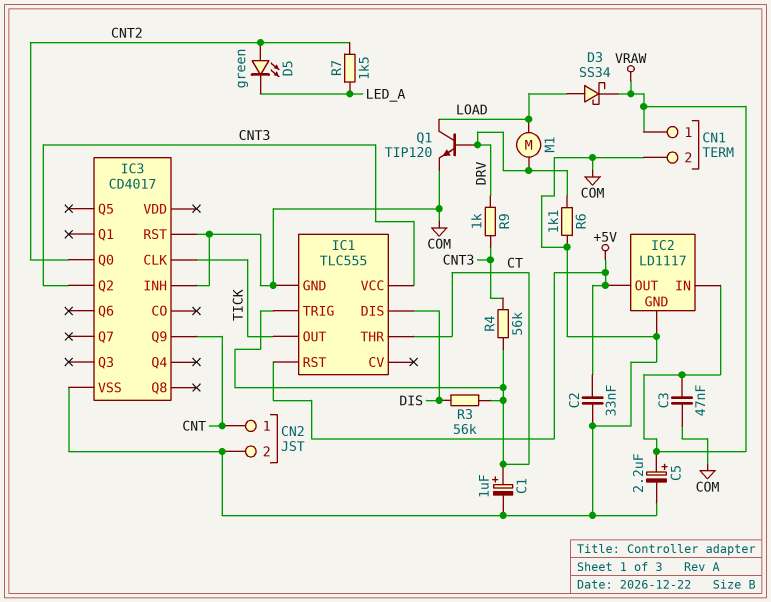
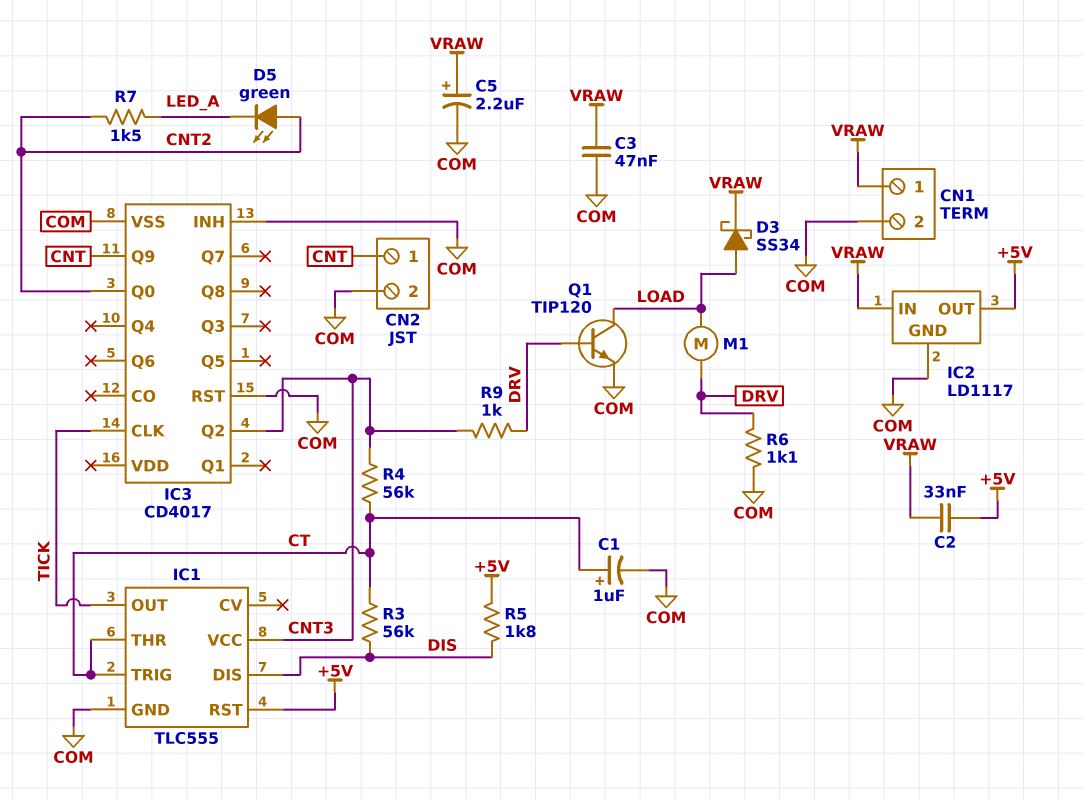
C2: 33nF (+5V, COM) -> 33nF (+5V, VRAW)
R5: none -> 1.8k (+5V, DIS)

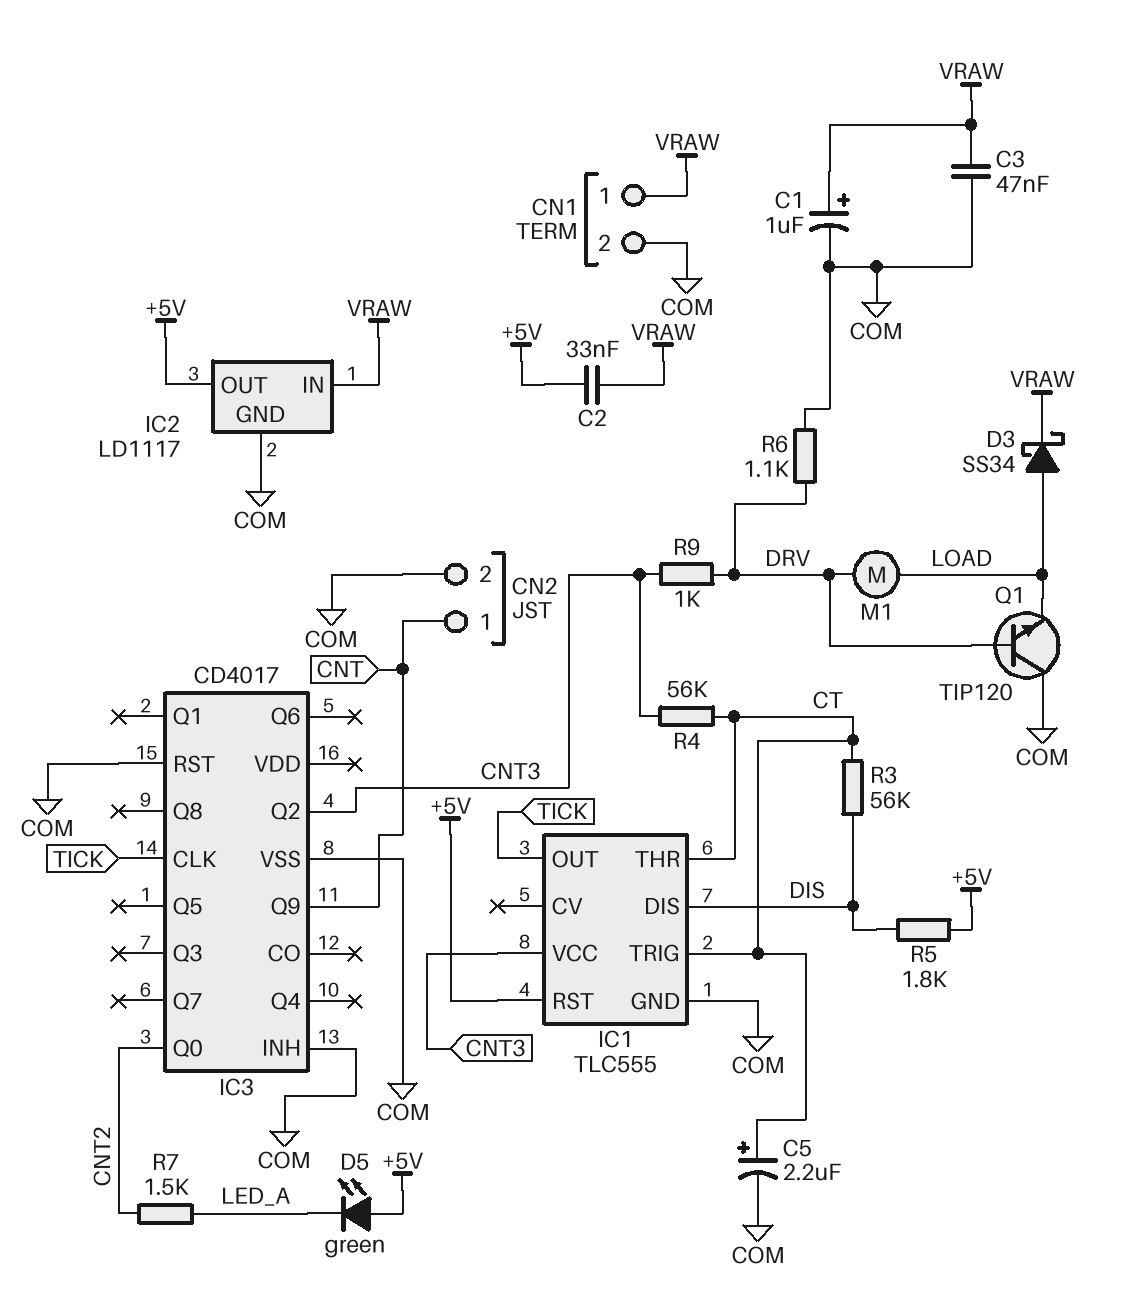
C1: 1uF (plus CT, minus COM) -> 1uF (plus VRAW, minus COM)
C5: 2.2uF (plus VRAW, minus COM) -> 2.2uF (plus CT, minus COM)
D5: LED green (A CNT2, K LED_A) -> LED green (A +5V, K LED_A)
Q1: NPN TIP120 (B DRV, C LOAD, E COM) -> NPN TIP120 (B DRV, C COM, E LOAD)

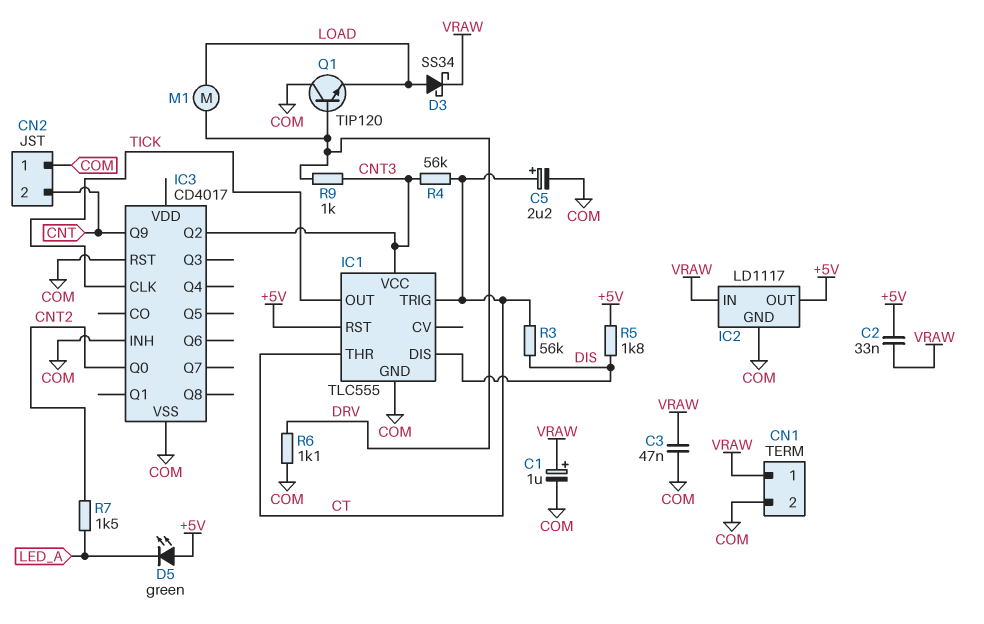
CN2 pin 1: CNT -> COM
CN2 pin 2: COM -> CNT

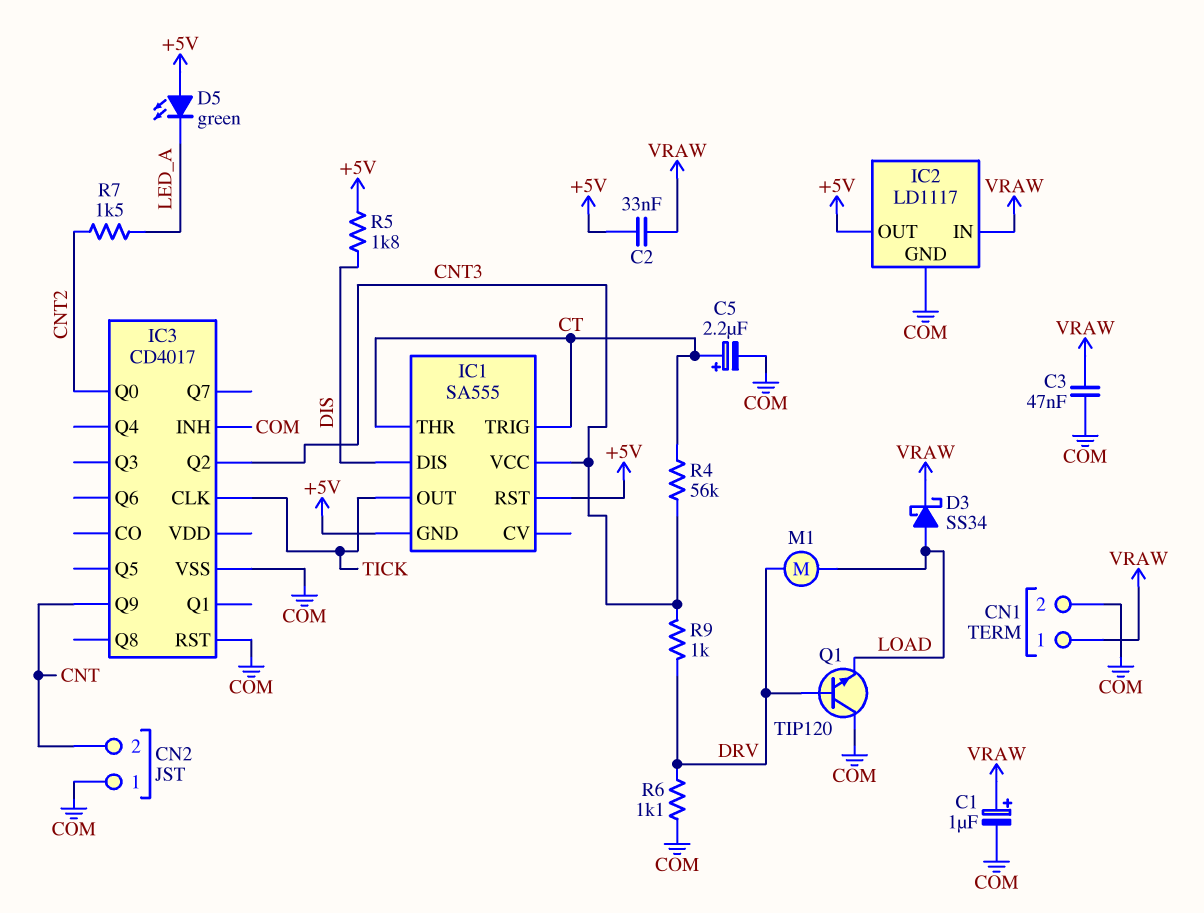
IC1: TLC555 -> SA555
IC1 pin GND: COM -> +5V
R3: 56k (CT, DIS) -> none

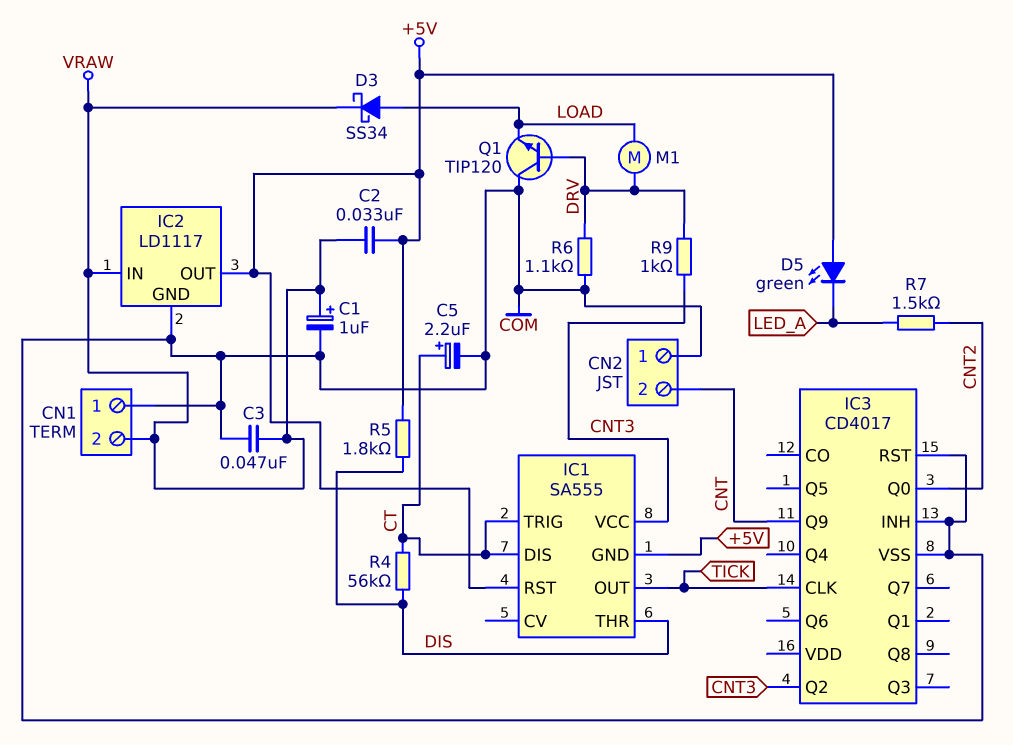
CN1 pin 1: VRAW -> COM
CN1 pin 2: COM -> VRAW
IC1 pin DIS: DIS -> CT
IC1 pin THR: CT -> DIS
R4: 56k (CNT3, CT) -> 56k (CT, DIS)

